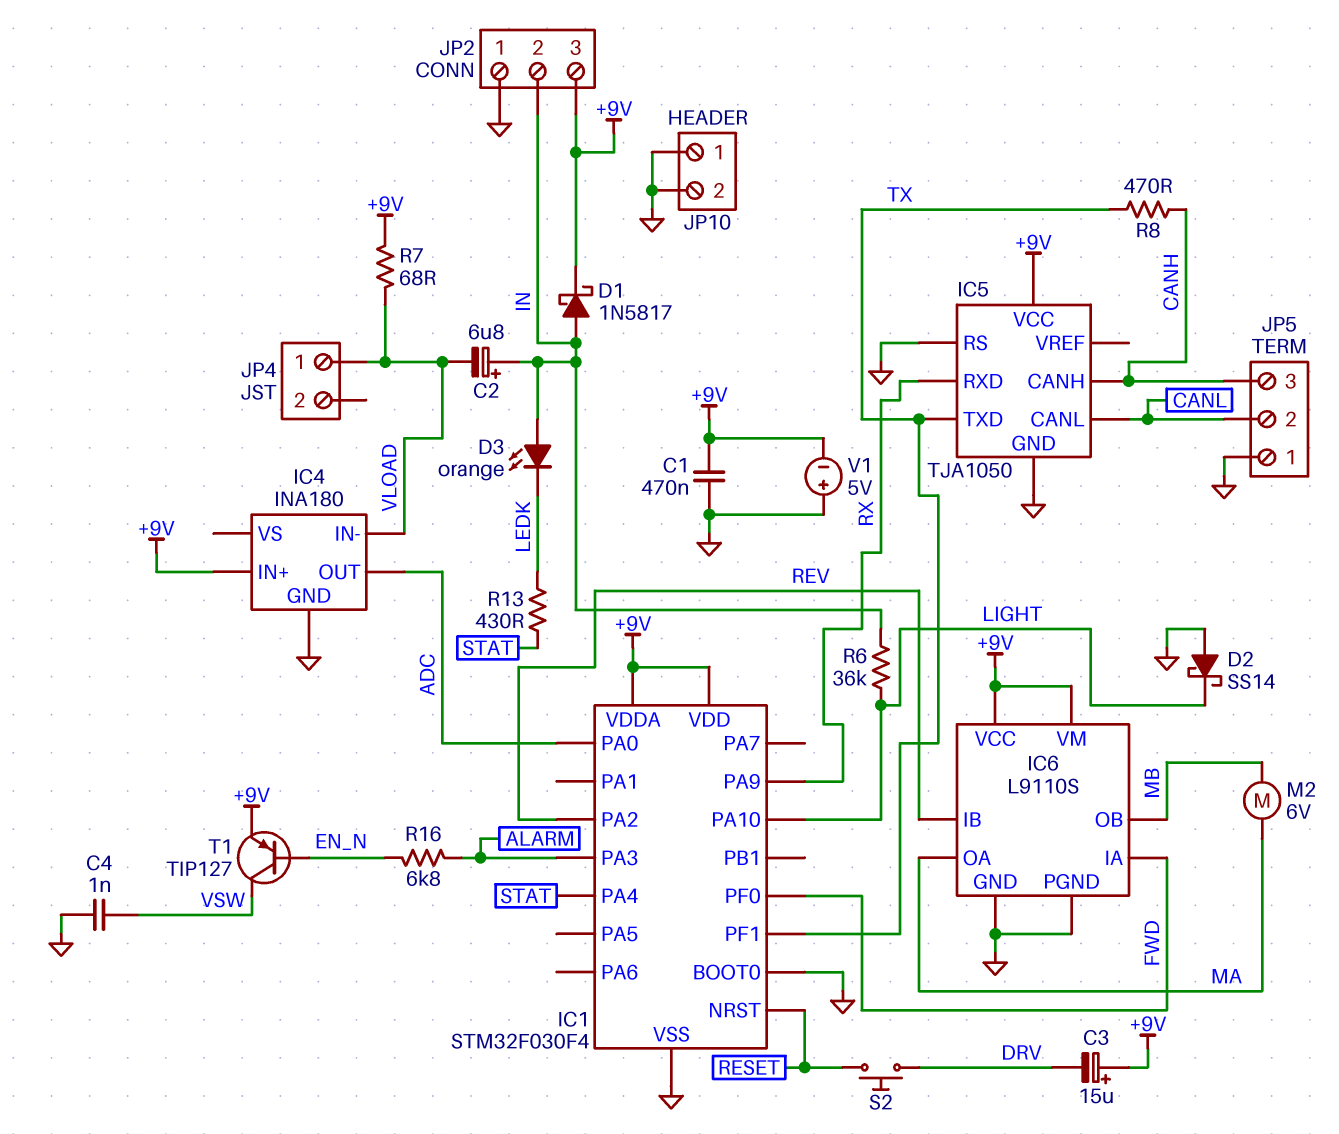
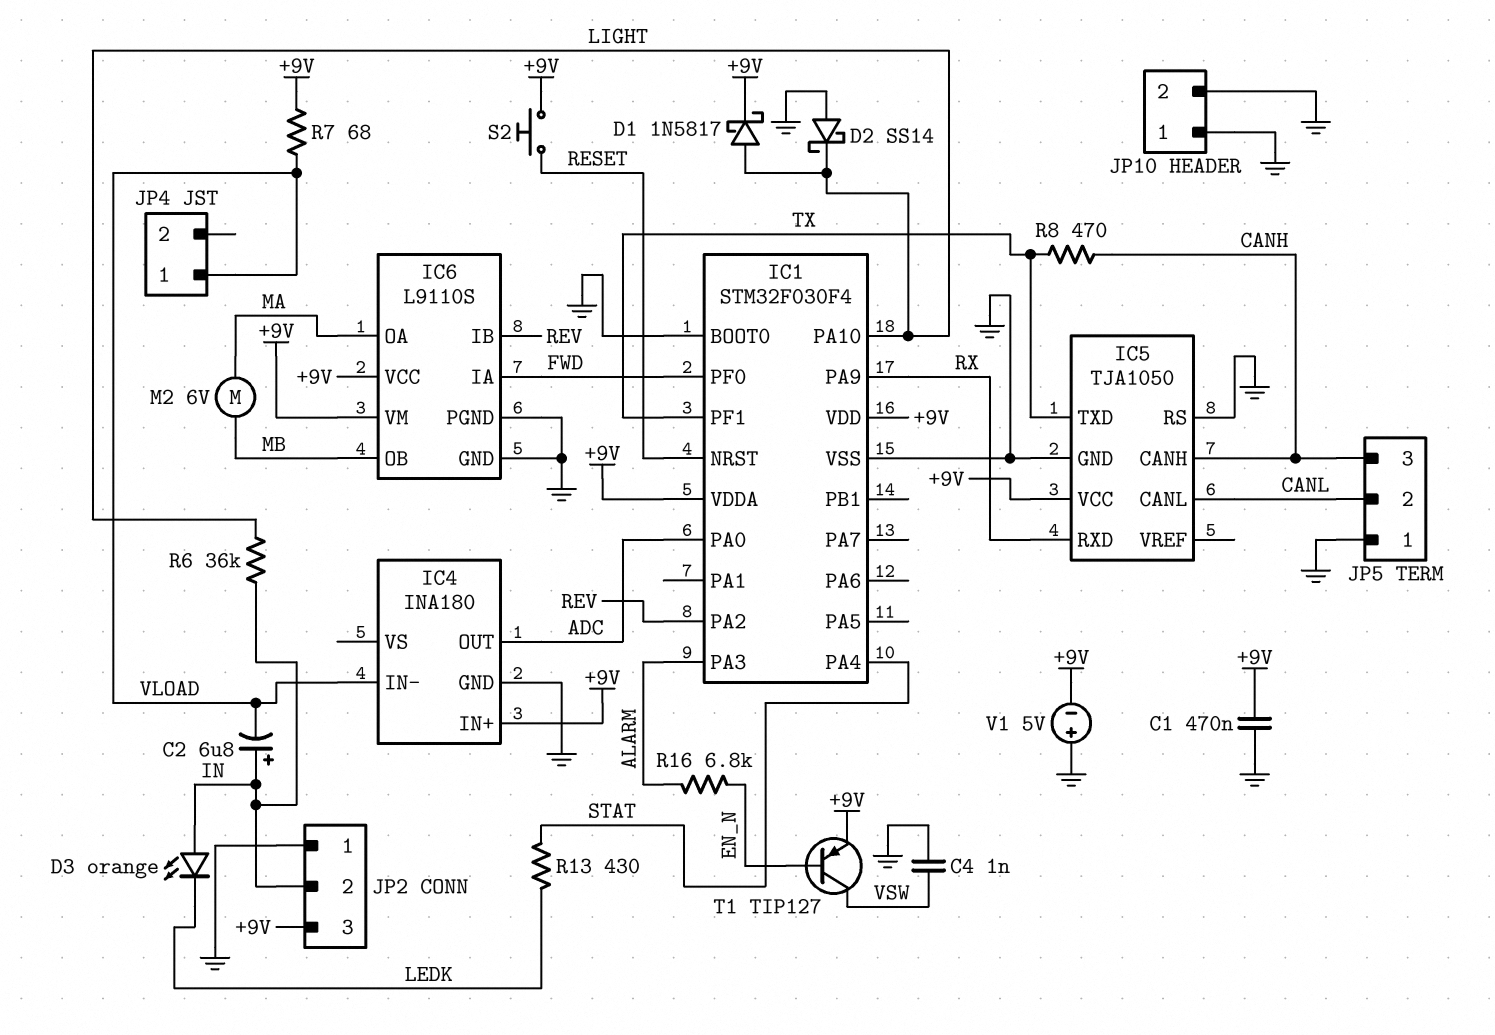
C3: 15uF (plus +9V, minus DRV) -> none
D1: schottky 1N5817 (A IN, K +9V) -> schottky 1N5817 (A LIGHT, K +9V)
S2: button (DRV, RESET) -> button (+9V, RESET)

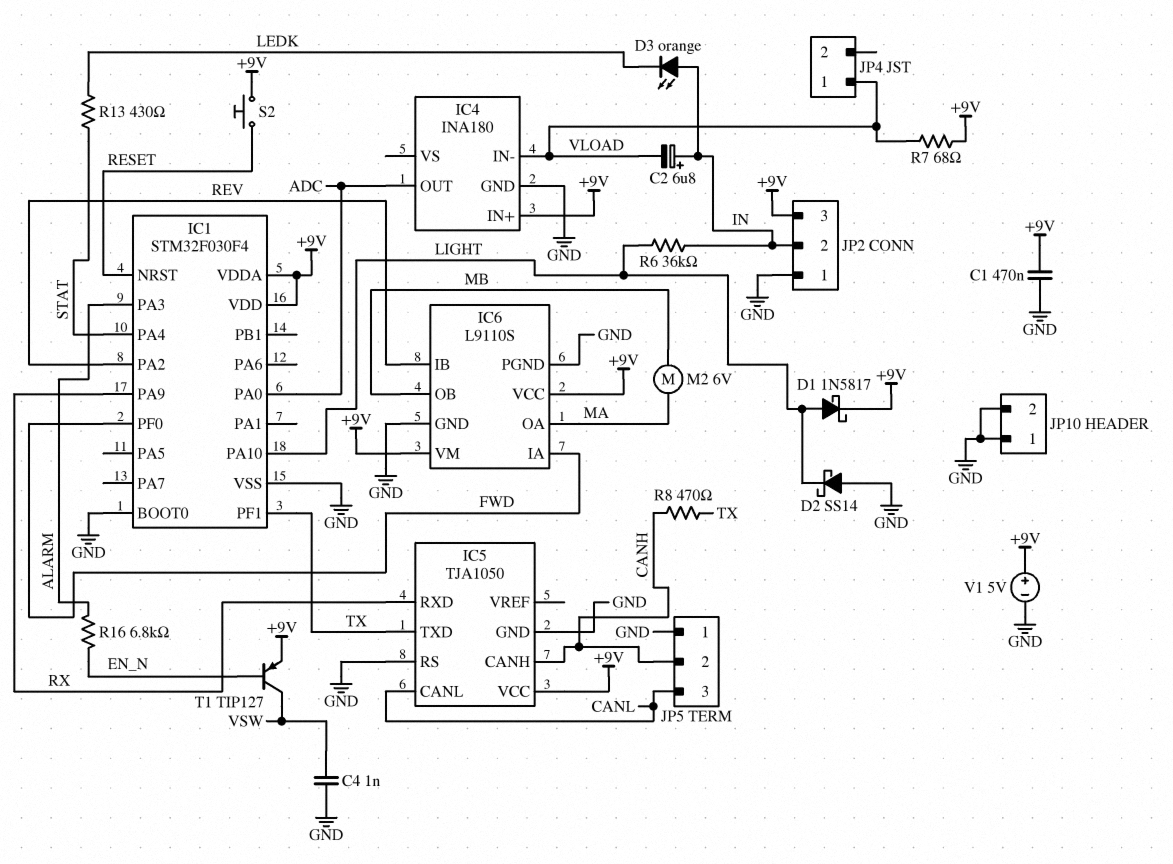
JP5 pin 2: CANL -> CANH
JP5 pin 3: CANH -> CANL
V1: 5V (plus GND, minus +9V) -> 5V (plus +9V, minus GND)

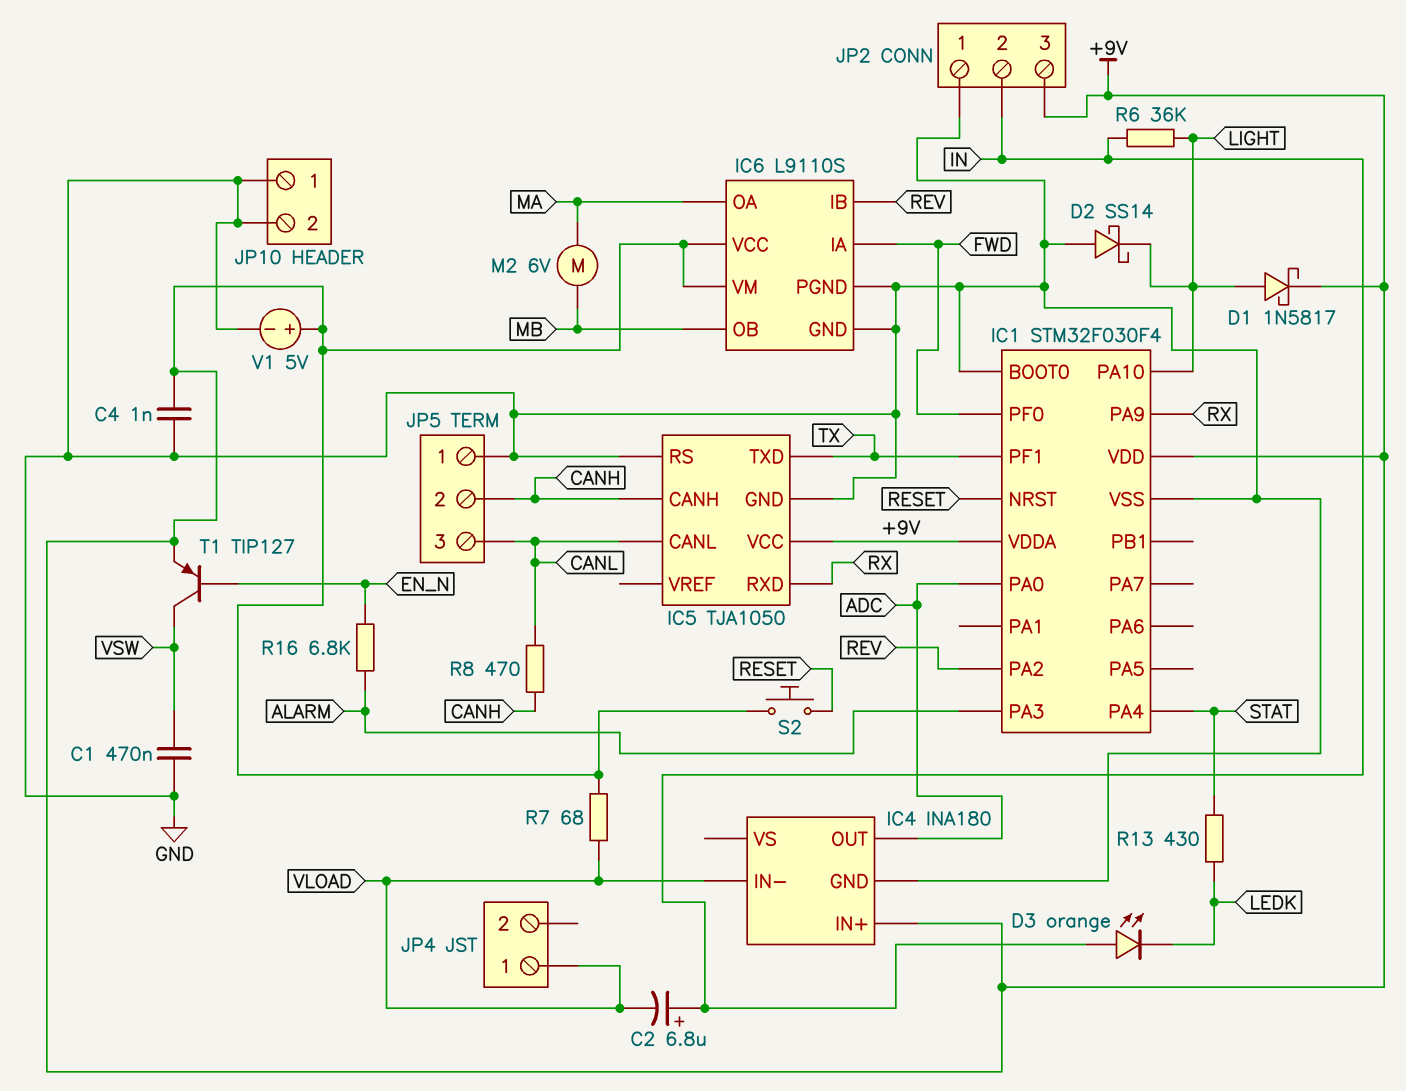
C1: 470nF (+9V, GND) -> 470nF (GND, VSW)
C4: 1nF (GND, VSW) -> 1nF (+9V, GND)
R8: 470 (CANH, TX) -> 470 (CANH, CANL)

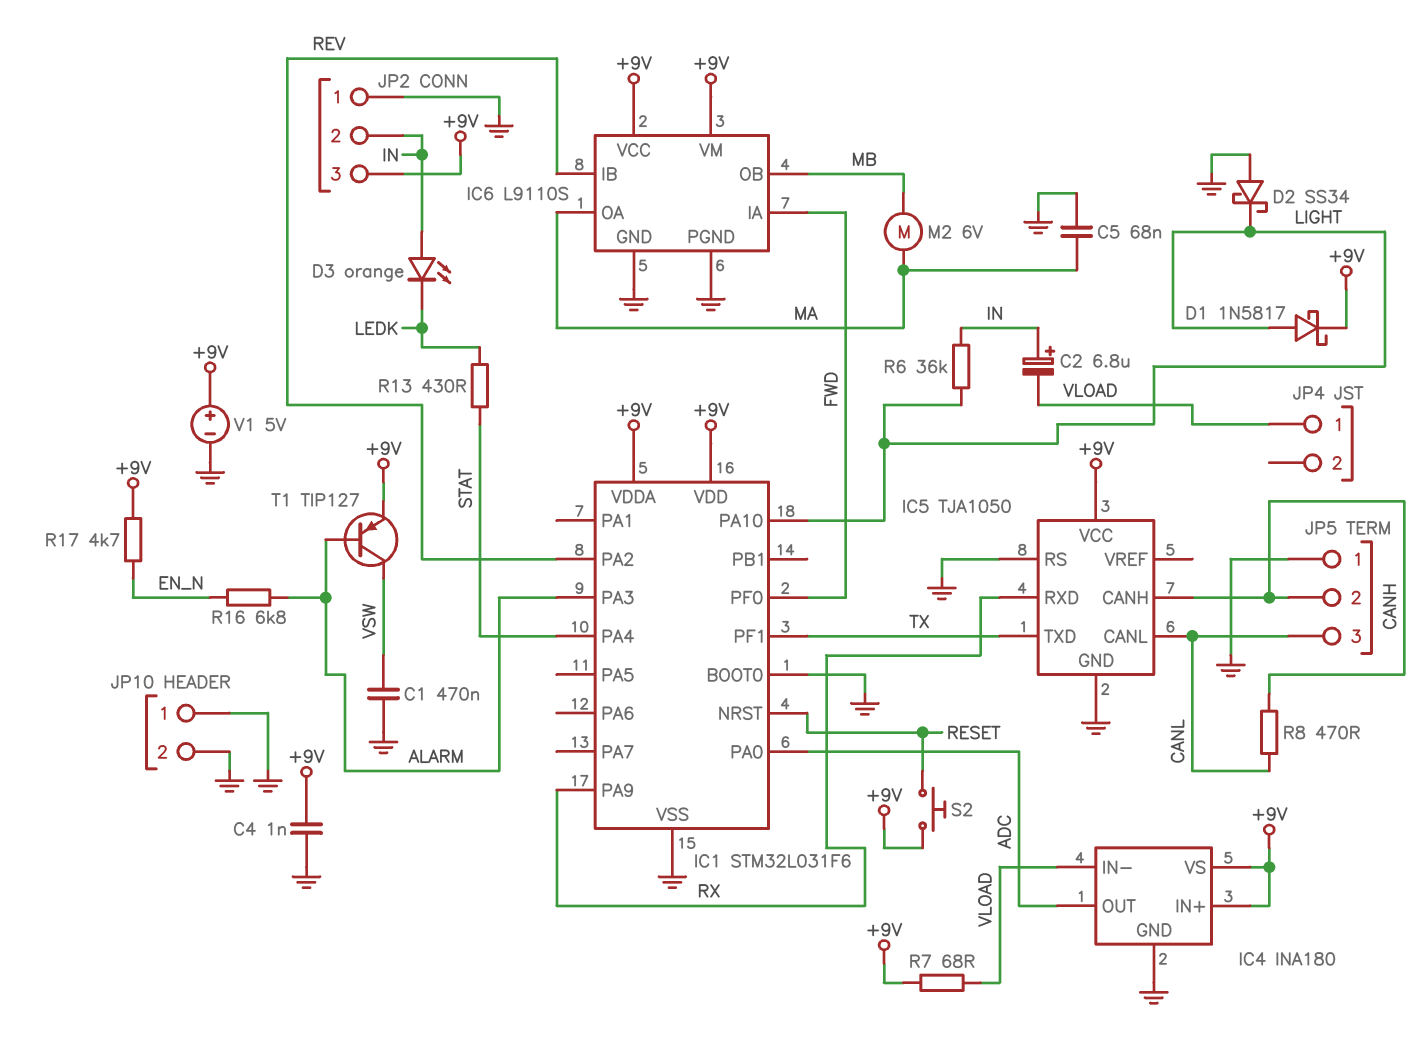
C5: none -> 68nF (GND, MA)
D2: schottky SS14 (A GND, K LIGHT) -> schottky SS34 (A GND, K LIGHT)
IC1: STM32F030F4 -> STM32L031F6
IC4 pin VS: none -> +9V
R17: none -> 4.7k (+9V, EN_N)
T1: PNP TIP127 (B EN_N, C VSW, E +9V) -> PNP TIP127 (B ALARM, C VSW, E +9V)

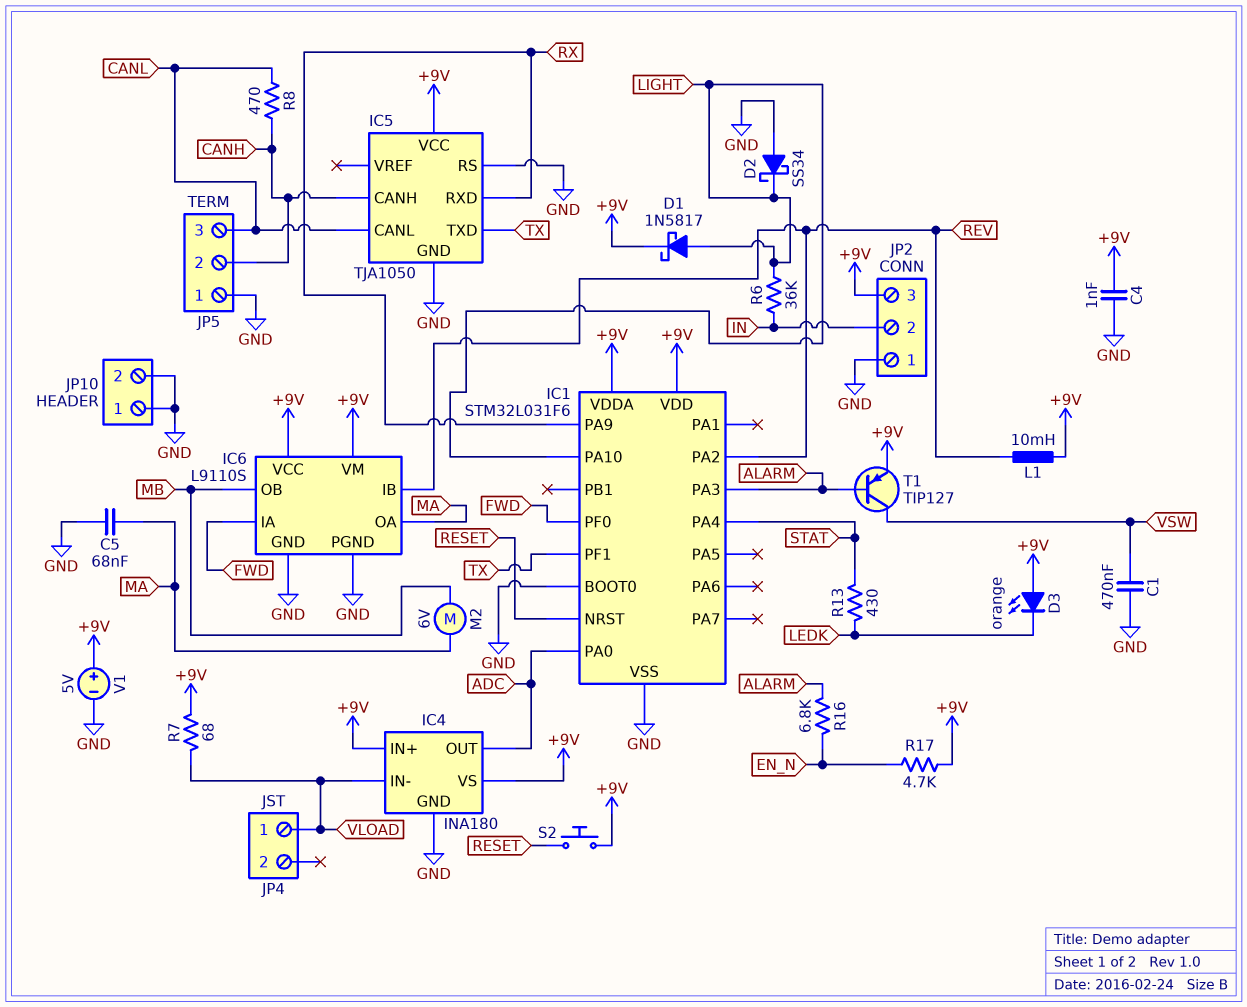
C2: 6.8uF (plus IN, minus VLOAD) -> none
D3: LED orange (A IN, K LEDK) -> LED orange (A +9V, K LEDK)
L1: none -> 10mH (+9V, REV)

